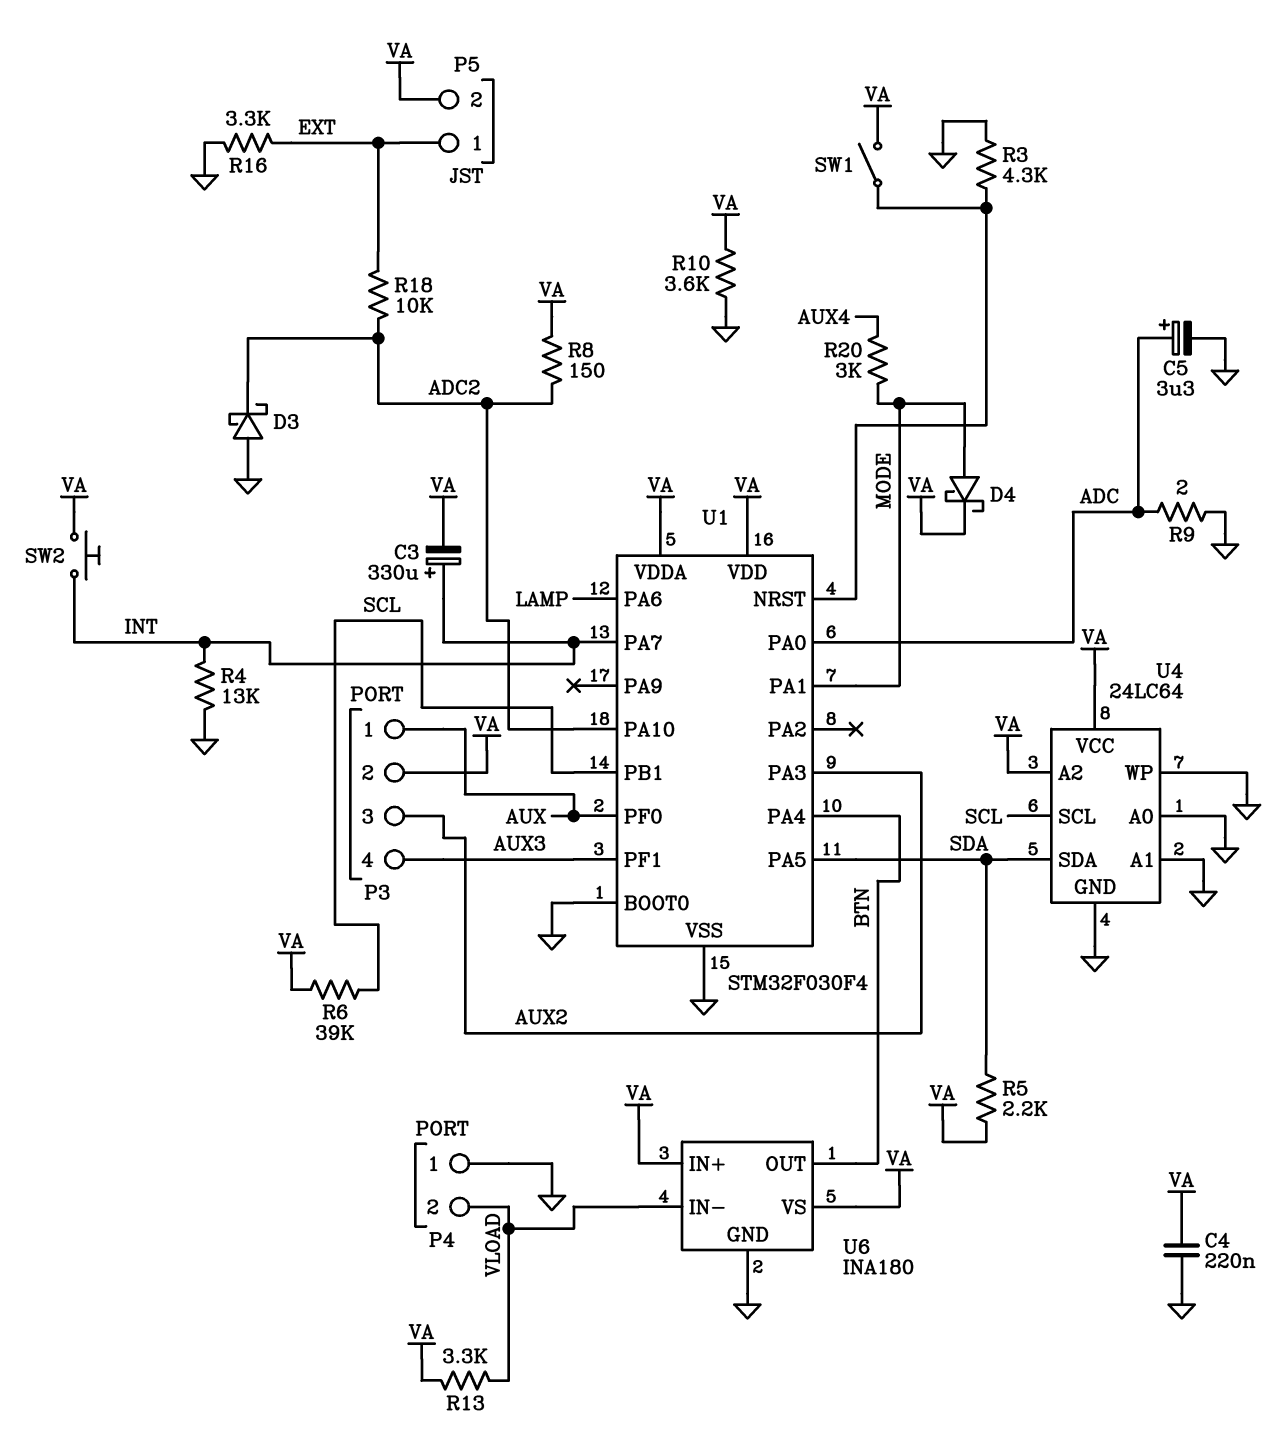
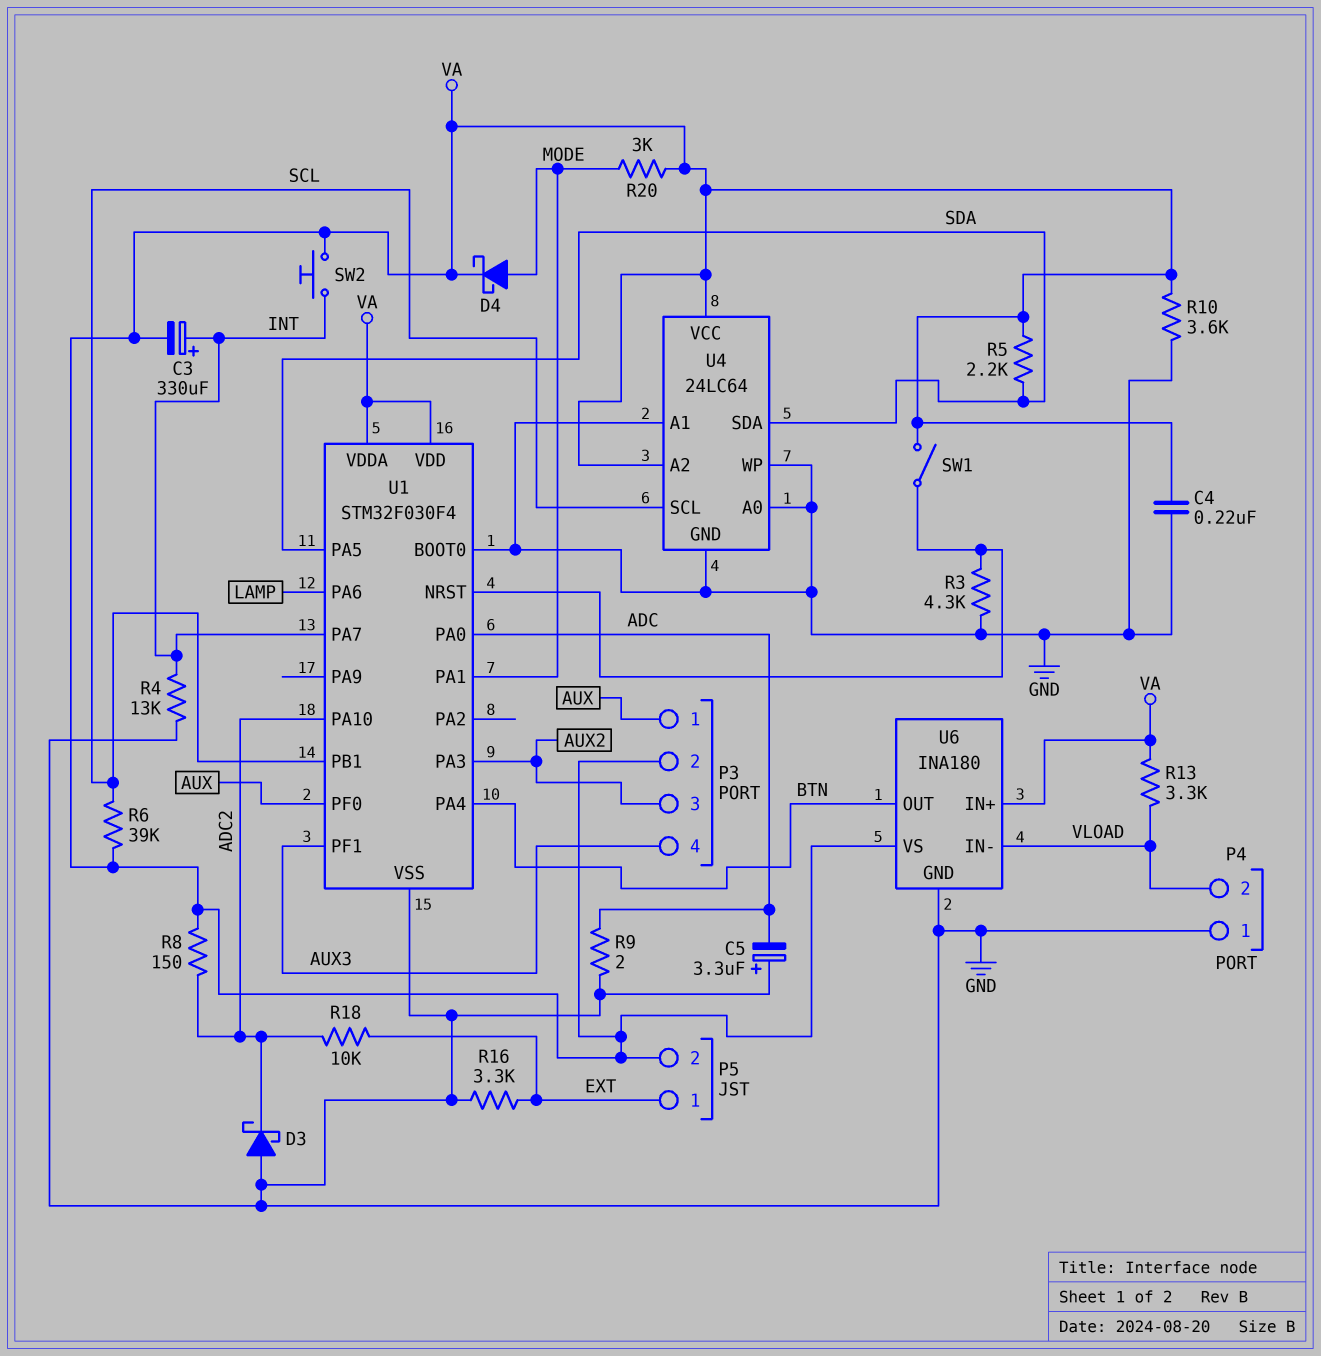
C5: 3.3uF (plus ADC, minus GND) -> 3.3uF (plus GND, minus ADC)
R20: 3k (AUX4, MODE) -> 3k (MODE, VA)

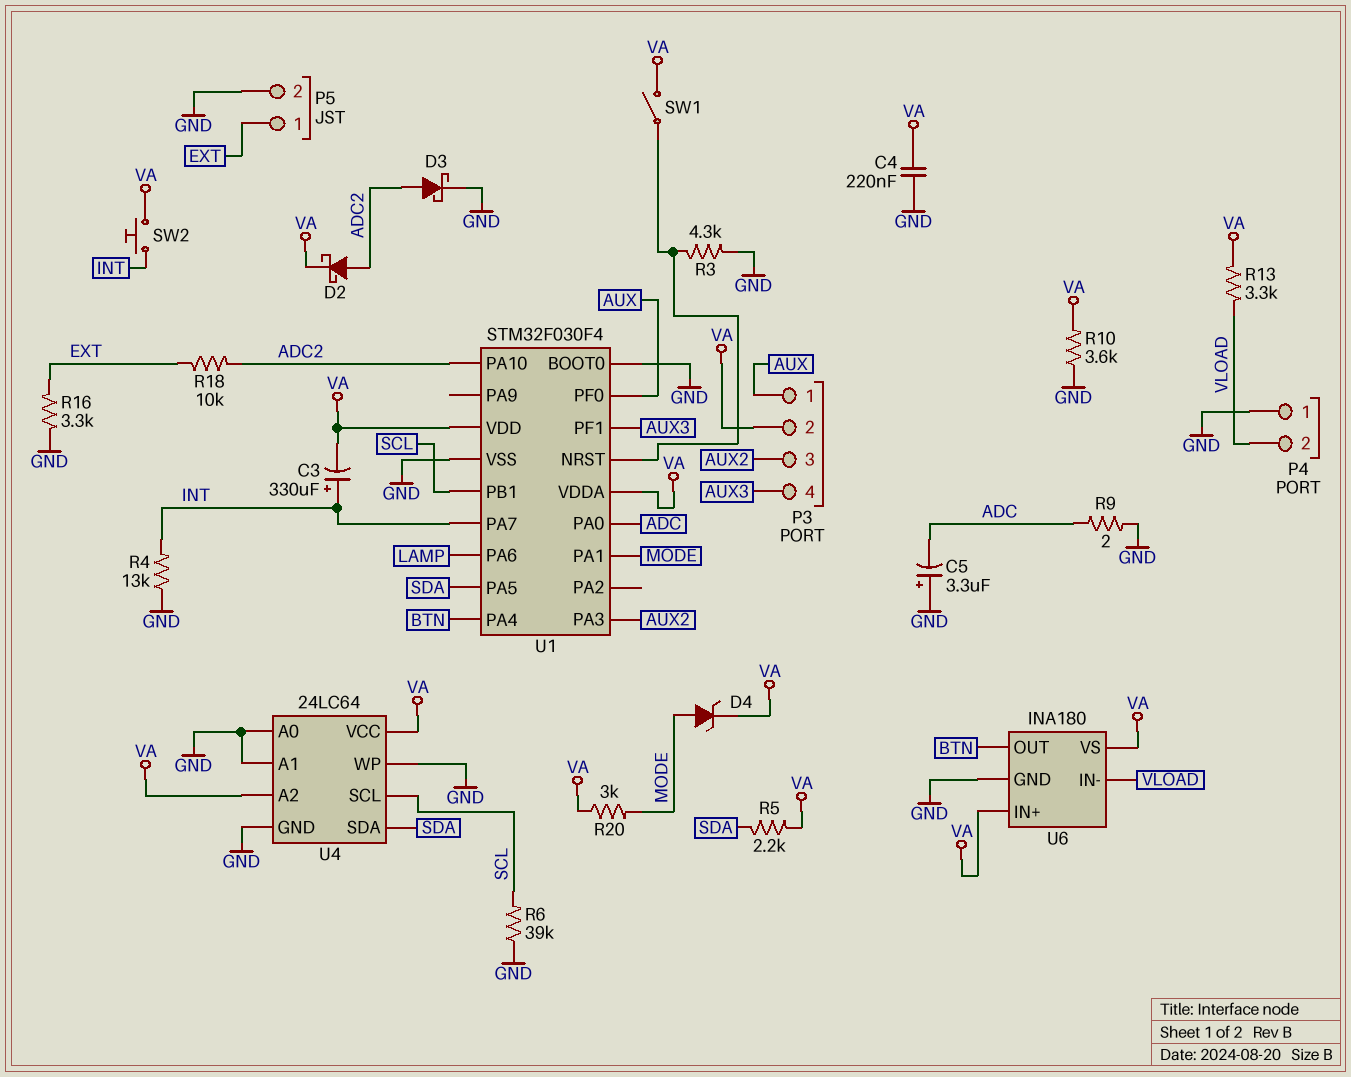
D2: none -> schottky (A ADC2, K VA)
D3: schottky (A GND, K ADC2) -> schottky (A ADC2, K GND)
D4: schottky (A MODE, K VA) -> zener (A MODE, K VA)
P5 pin 2: VA -> GND
R6: 39k (SCL, VA) -> 39k (GND, SCL)
R8: 150 (ADC2, VA) -> none

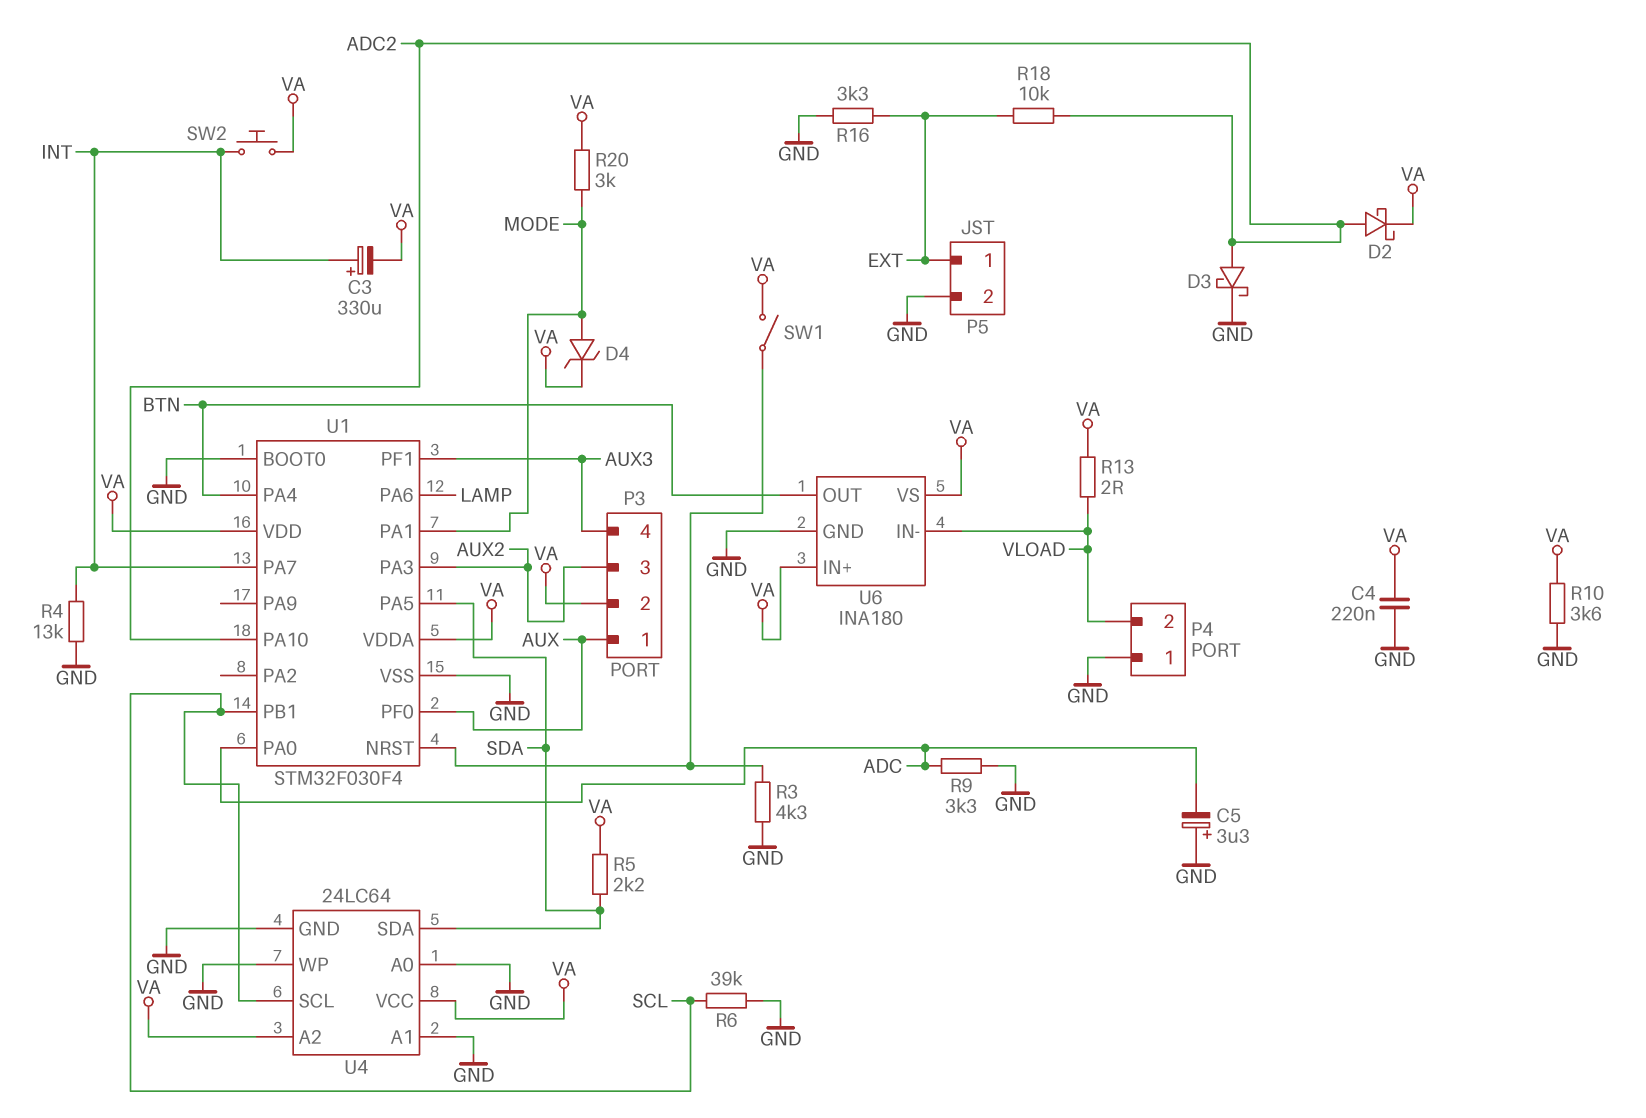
R9: 2 (ADC, GND) -> 3.3k (ADC, GND)
R13: 3.3k (VA, VLOAD) -> 2 (VA, VLOAD)

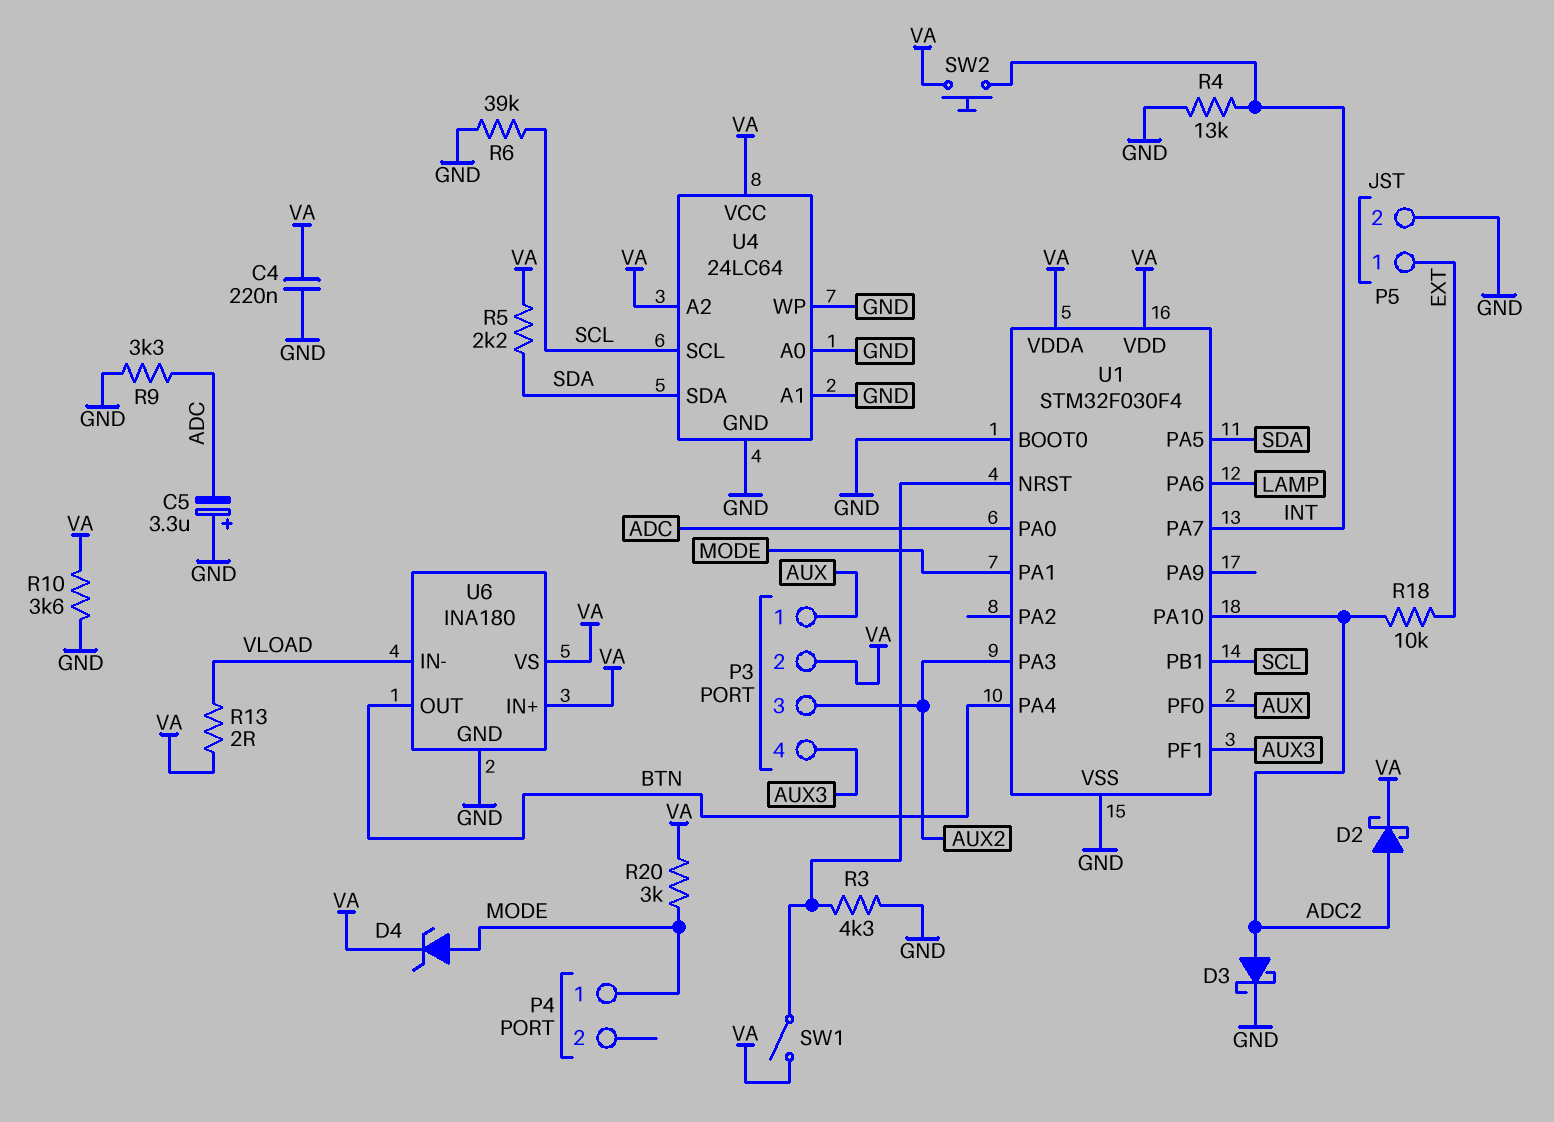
C3: 330uF (plus INT, minus VA) -> none
P4 pin 1: GND -> MODE
P4 pin 2: VLOAD -> none
R16: 3.3k (EXT, GND) -> none

